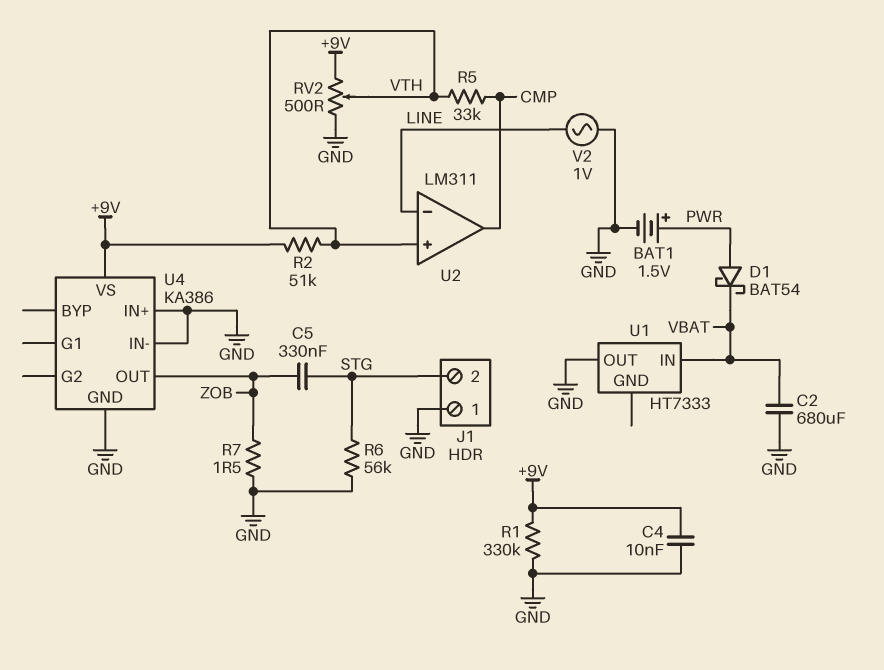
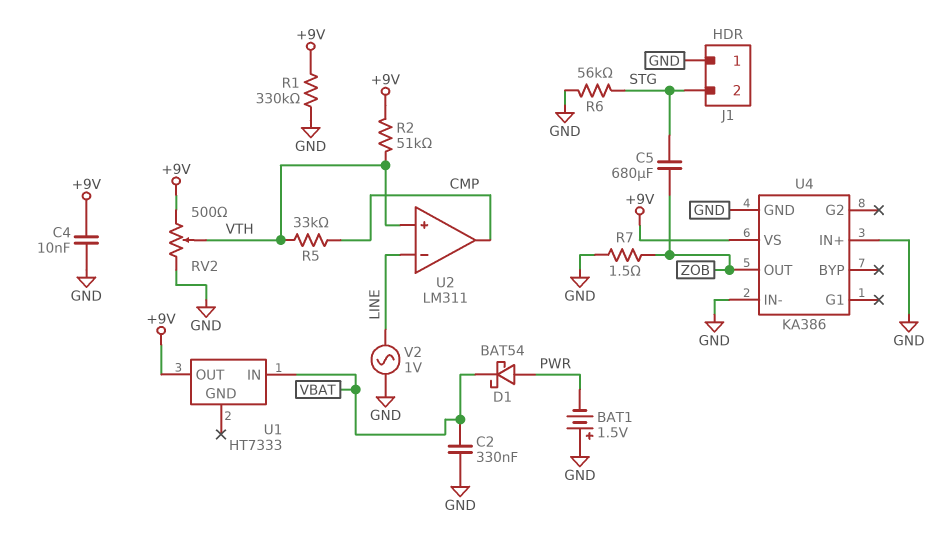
BAT1: 1.5V (plus PWR, minus GND) -> 1.5V (plus GND, minus PWR)
C2: 680uF (GND, VBAT) -> 330nF (GND, VBAT)
C5: 330nF (STG, ZOB) -> 680uF (STG, ZOB)
U1 pin OUT: GND -> +9V

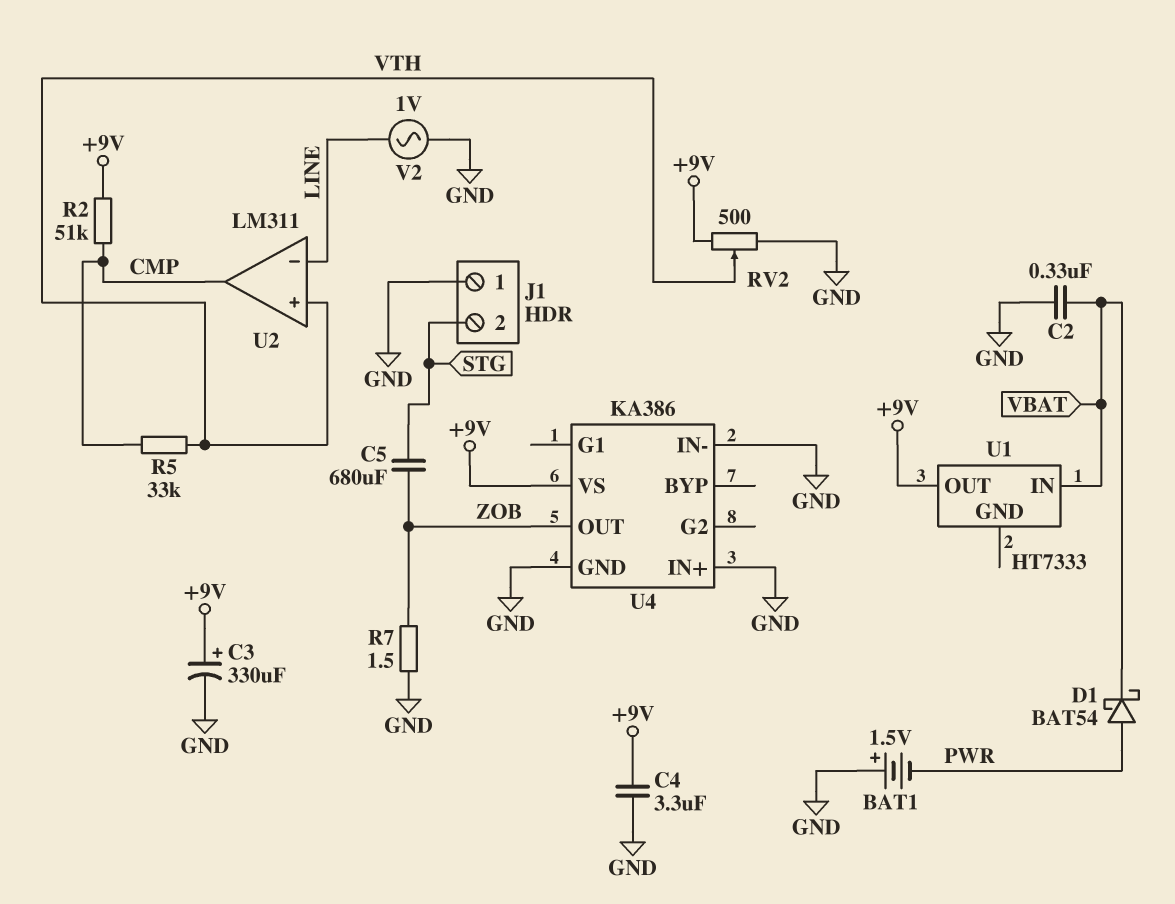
C3: none -> 330uF (plus +9V, minus GND)
C4: 10nF (+9V, GND) -> 3.3uF (+9V, GND)
R1: 330k (+9V, GND) -> none
R2: 51k (+9V, VTH) -> 51k (+9V, CMP)
R6: 56k (GND, STG) -> none

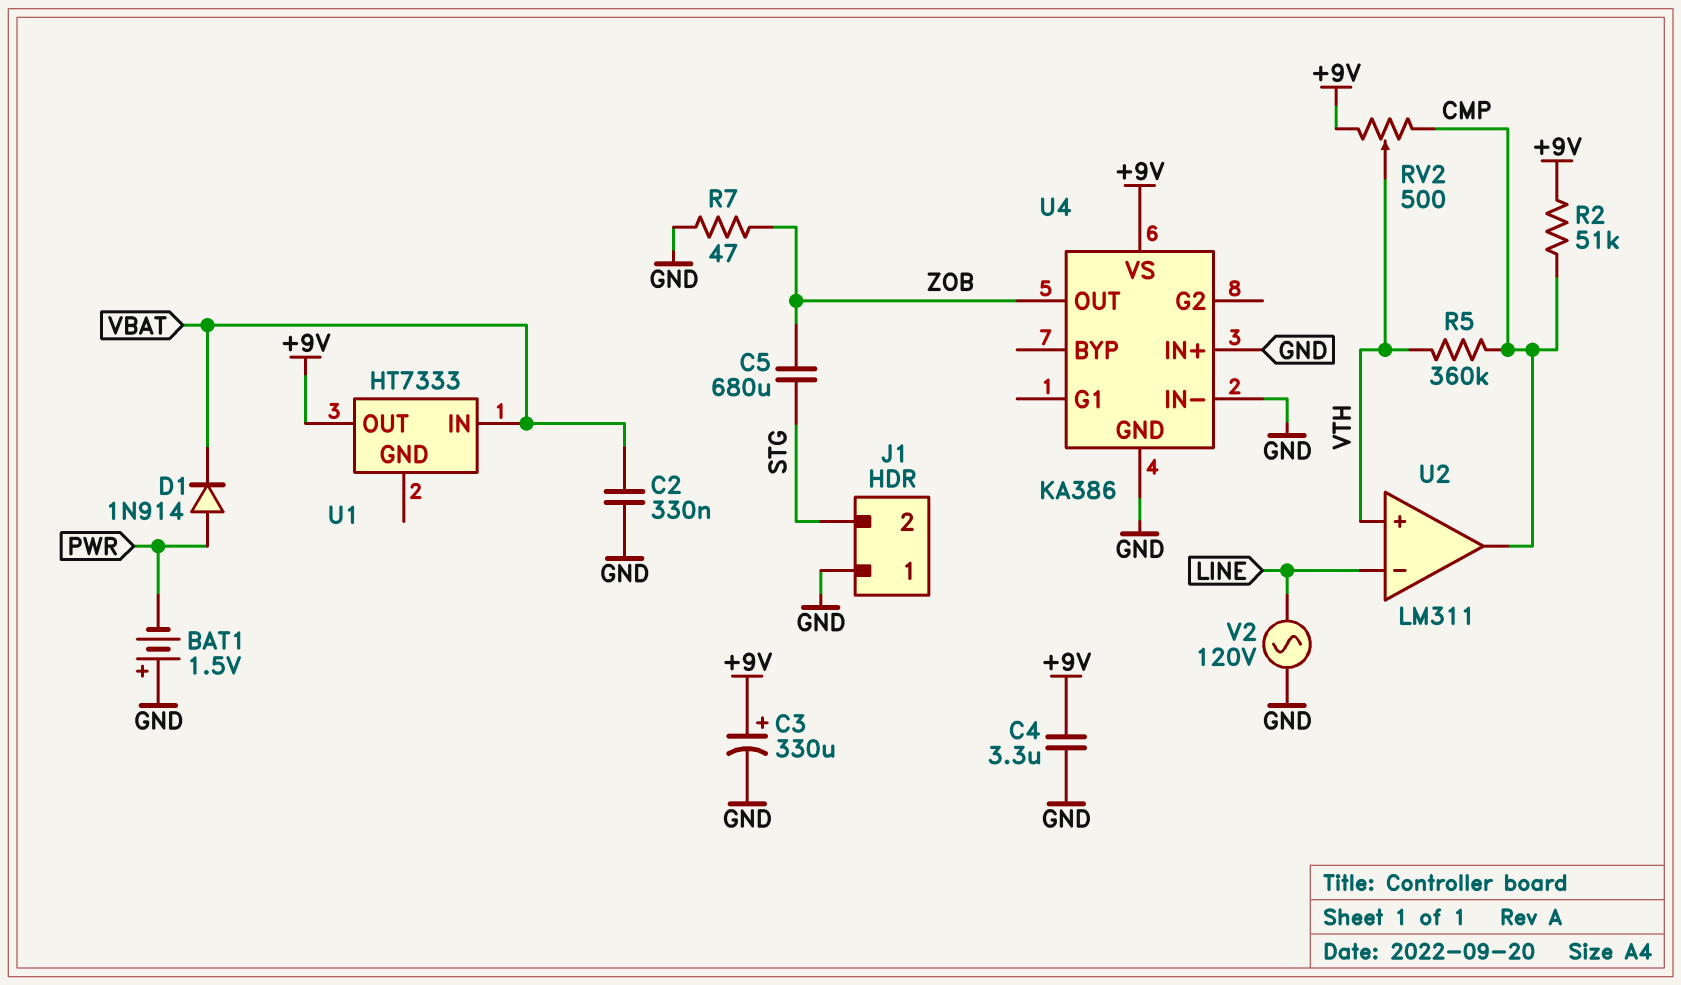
D1: schottky BAT54 (A PWR, K VBAT) -> diode 1N914 (A PWR, K VBAT)
R5: 33k (CMP, VTH) -> 360k (CMP, VTH)
R7: 1.5 (GND, ZOB) -> 47 (GND, ZOB)
RV2: 500 (+9V, GND, wiper VTH) -> 500 (+9V, CMP, wiper VTH)
V2: AC 1V (GND, LINE) -> AC 120V (GND, LINE)

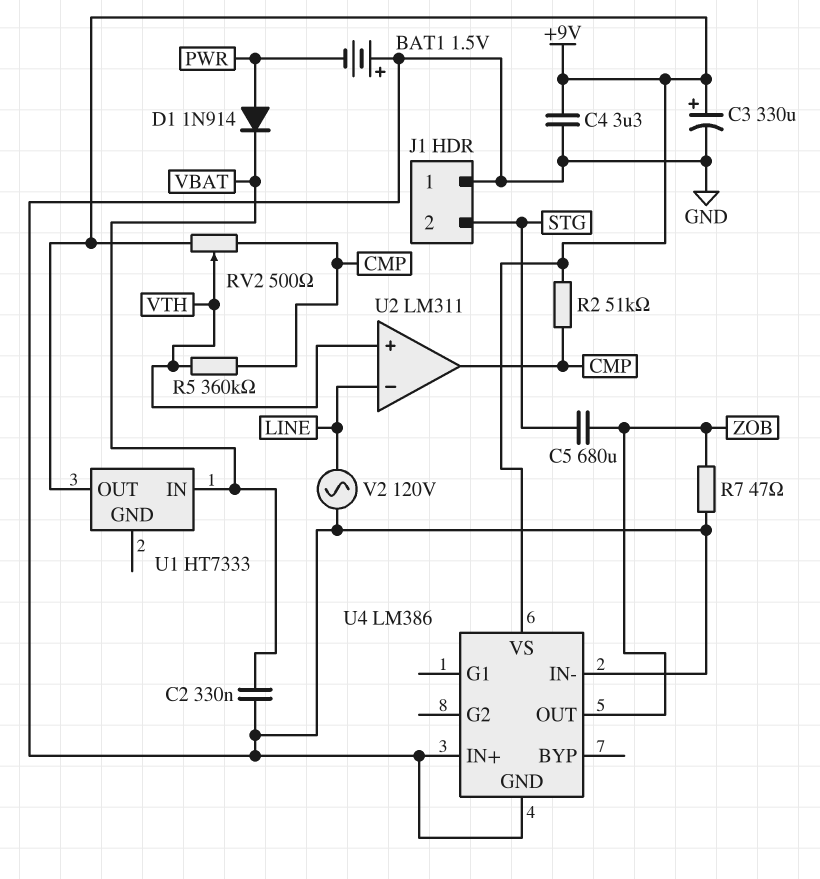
U4: KA386 -> LM386

